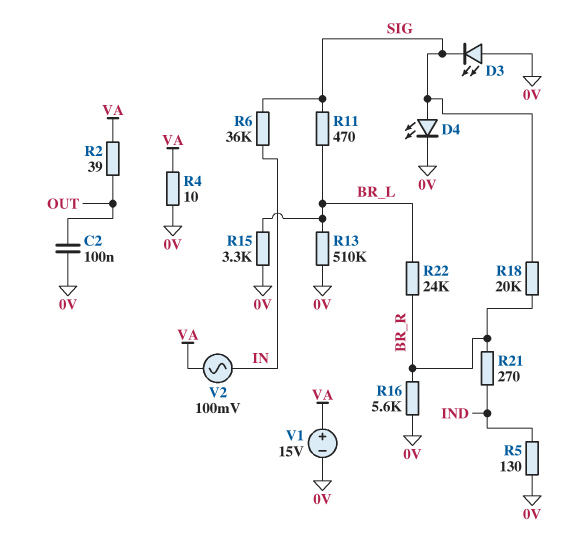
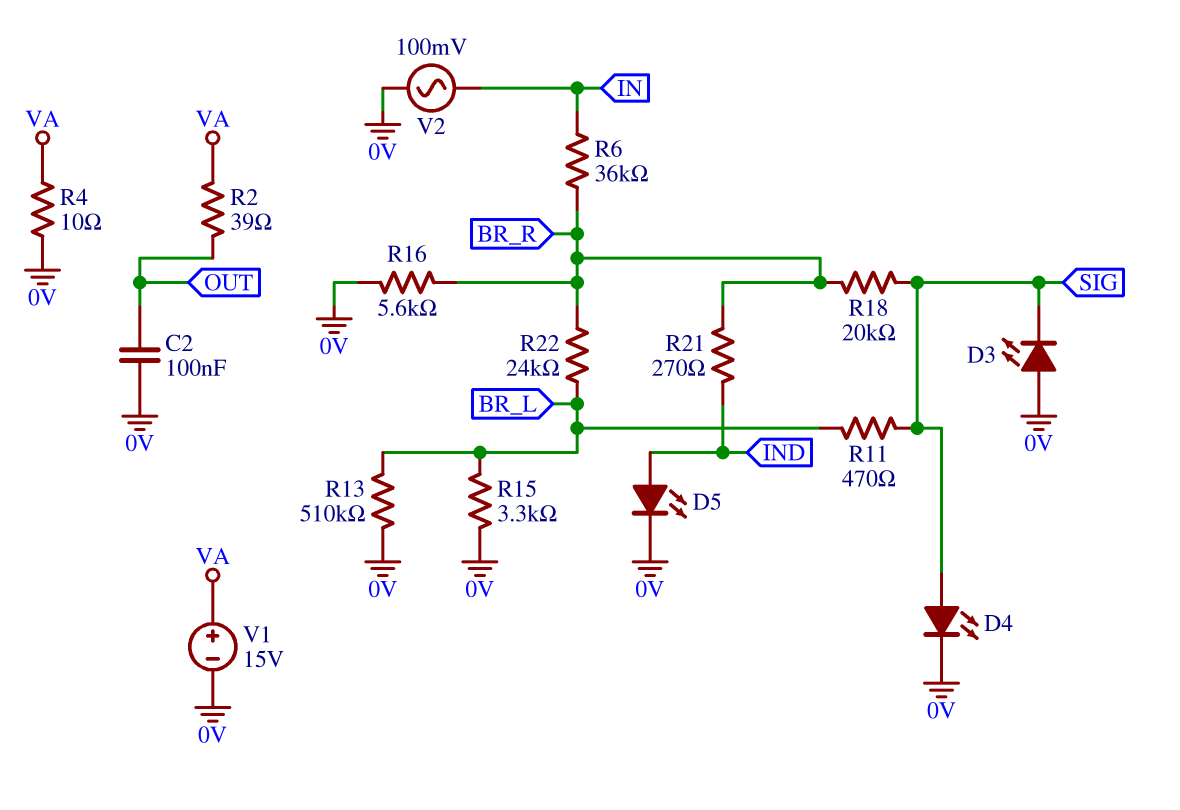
D5: none -> LED (A IND, K 0V)
R5: 130 (0V, IND) -> none
R6: 36k (IN, SIG) -> 36k (BR_R, IN)
V2: AC 100mV (IN, VA) -> AC 100mV (0V, IN)

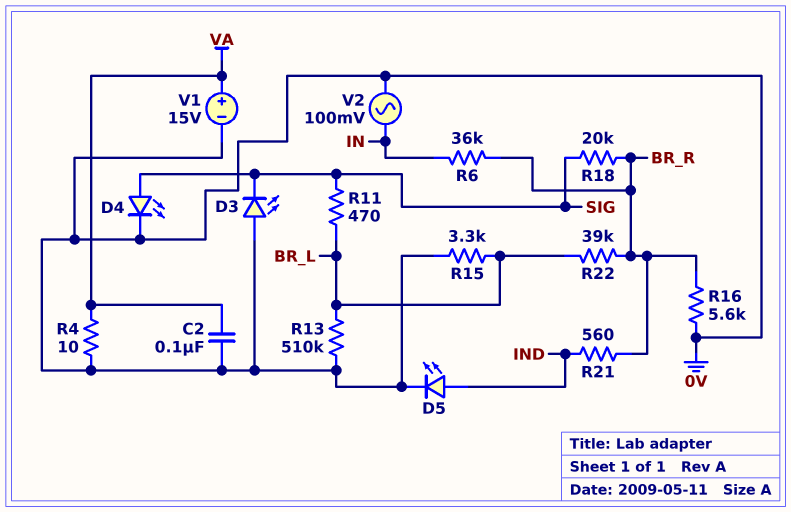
C2: 100nF (0V, OUT) -> 100nF (0V, VA)
R2: 39 (OUT, VA) -> none
R21: 270 (BR_R, IND) -> 560 (BR_R, IND)
R22: 24k (BR_L, BR_R) -> 39k (BR_L, BR_R)

